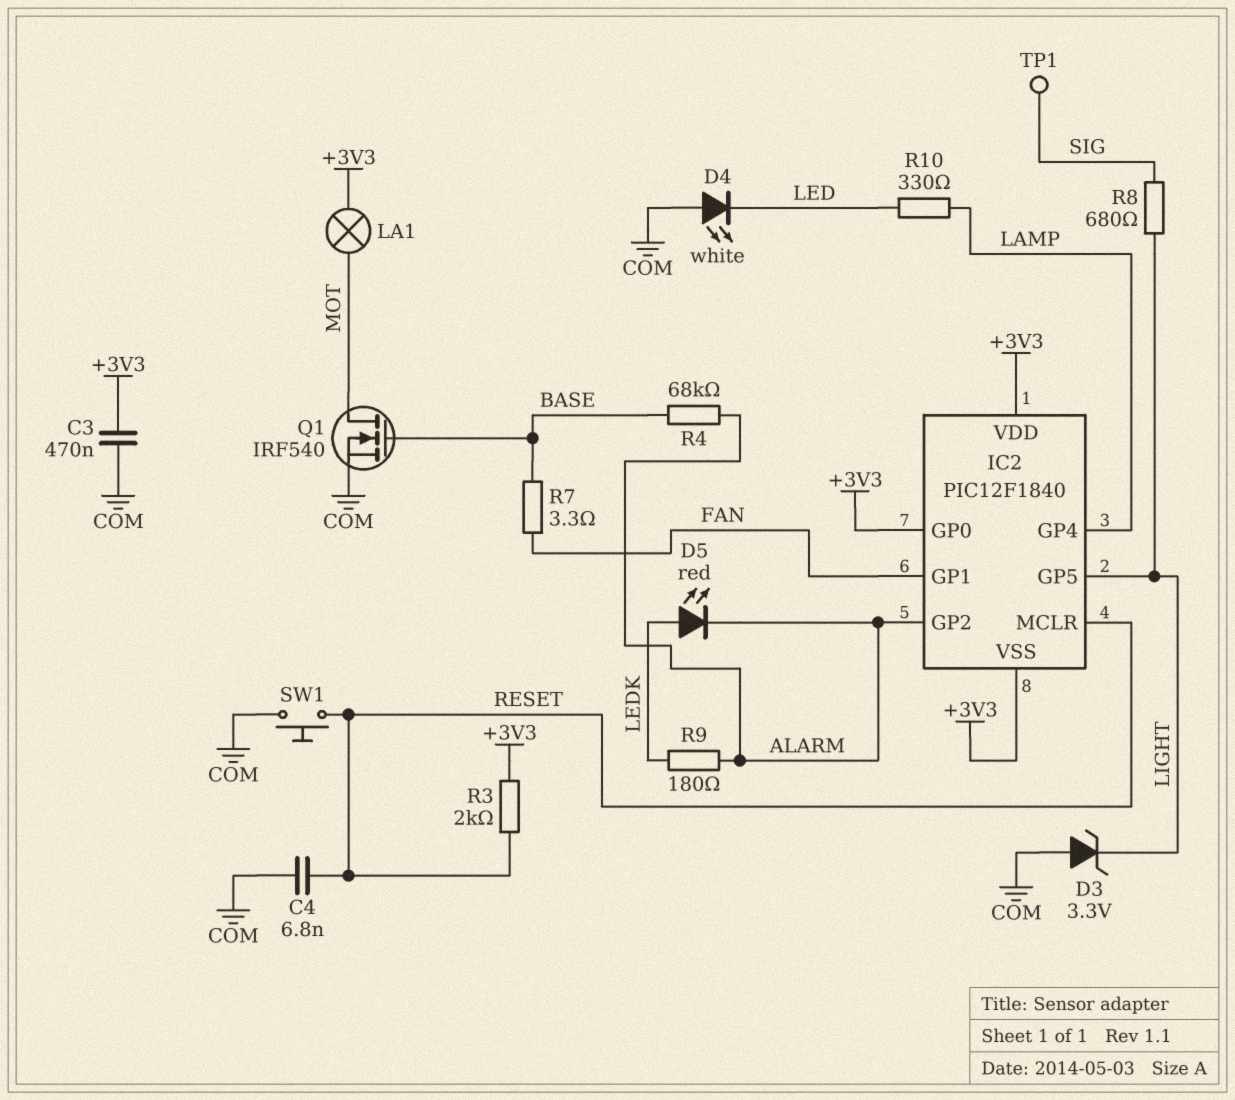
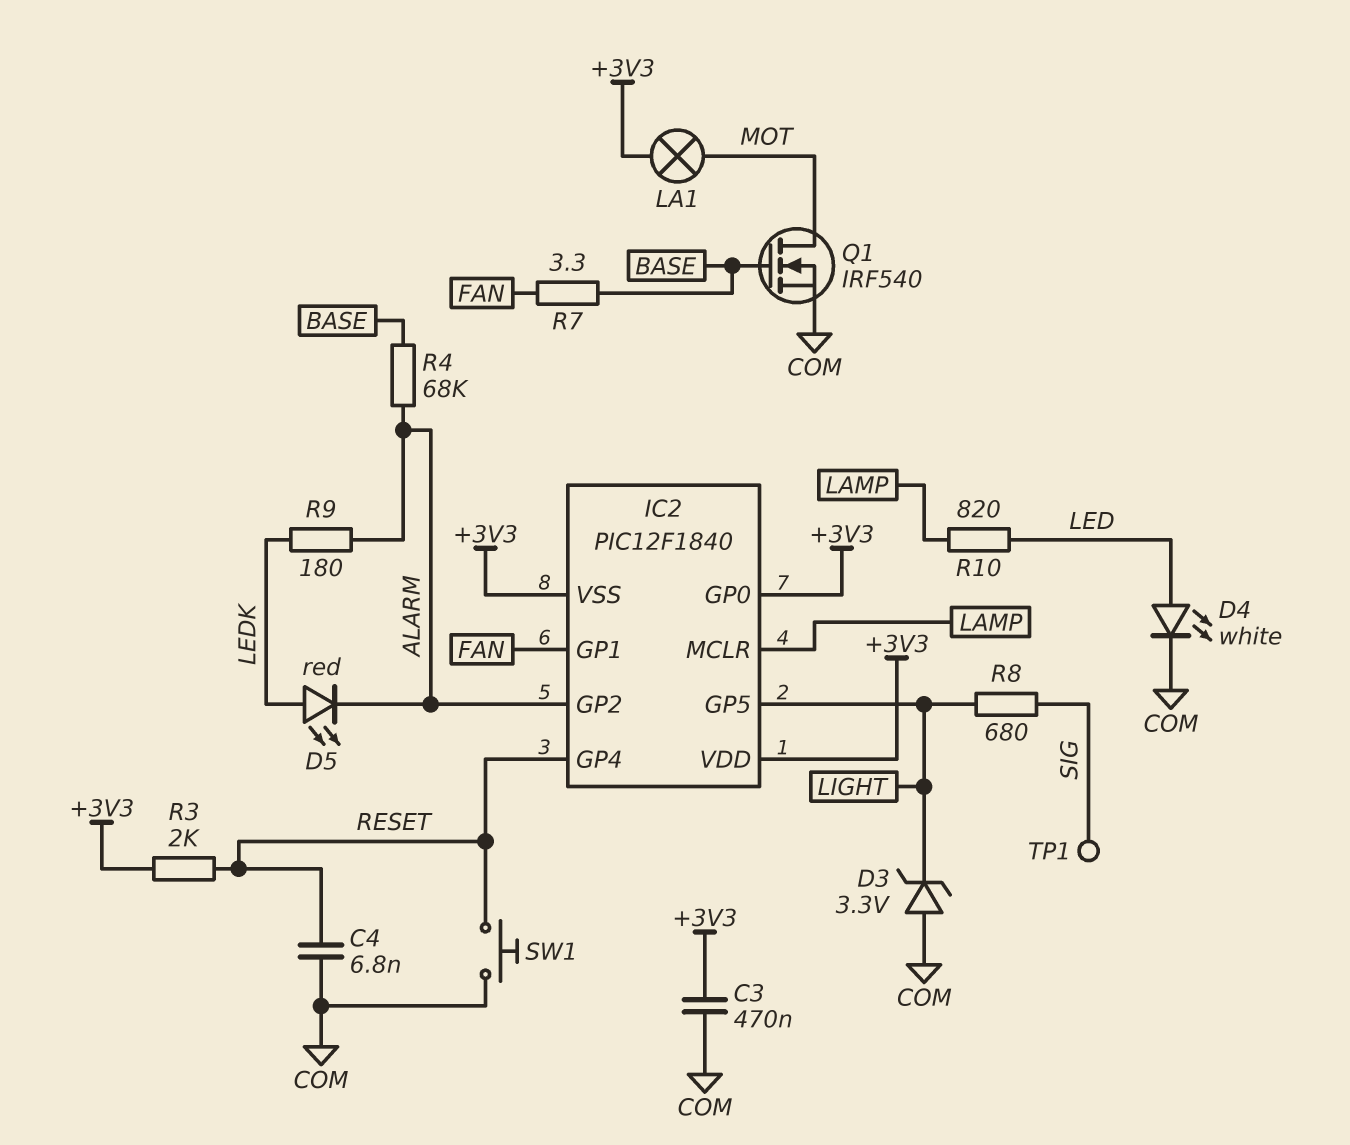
D4: LED white (A COM, K LED) -> LED white (A LED, K COM)
IC2 pin GP4: LAMP -> RESET
IC2 pin MCLR: RESET -> LAMP
R10: 330 (LAMP, LED) -> 820 (LAMP, LED)

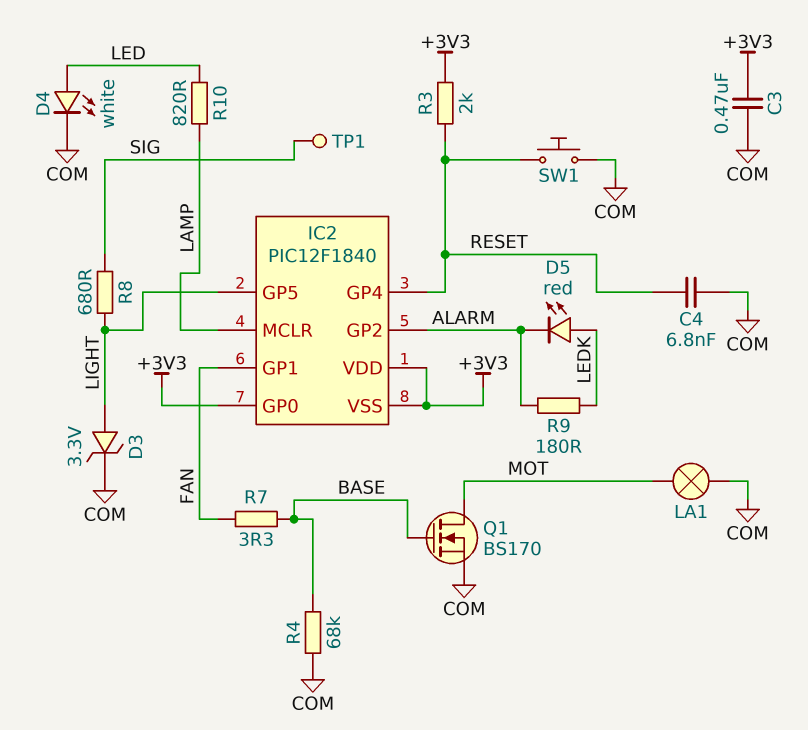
D3: zener 3.3V (A COM, K LIGHT) -> zener 3.3V (A LIGHT, K COM)
LA1: lamp (+3V3, MOT) -> lamp (COM, MOT)
Q1: NMOS IRF540 (G BASE, D MOT, S COM) -> NMOS BS170 (G BASE, D MOT, S COM)
R4: 68k (ALARM, BASE) -> 68k (BASE, COM)

